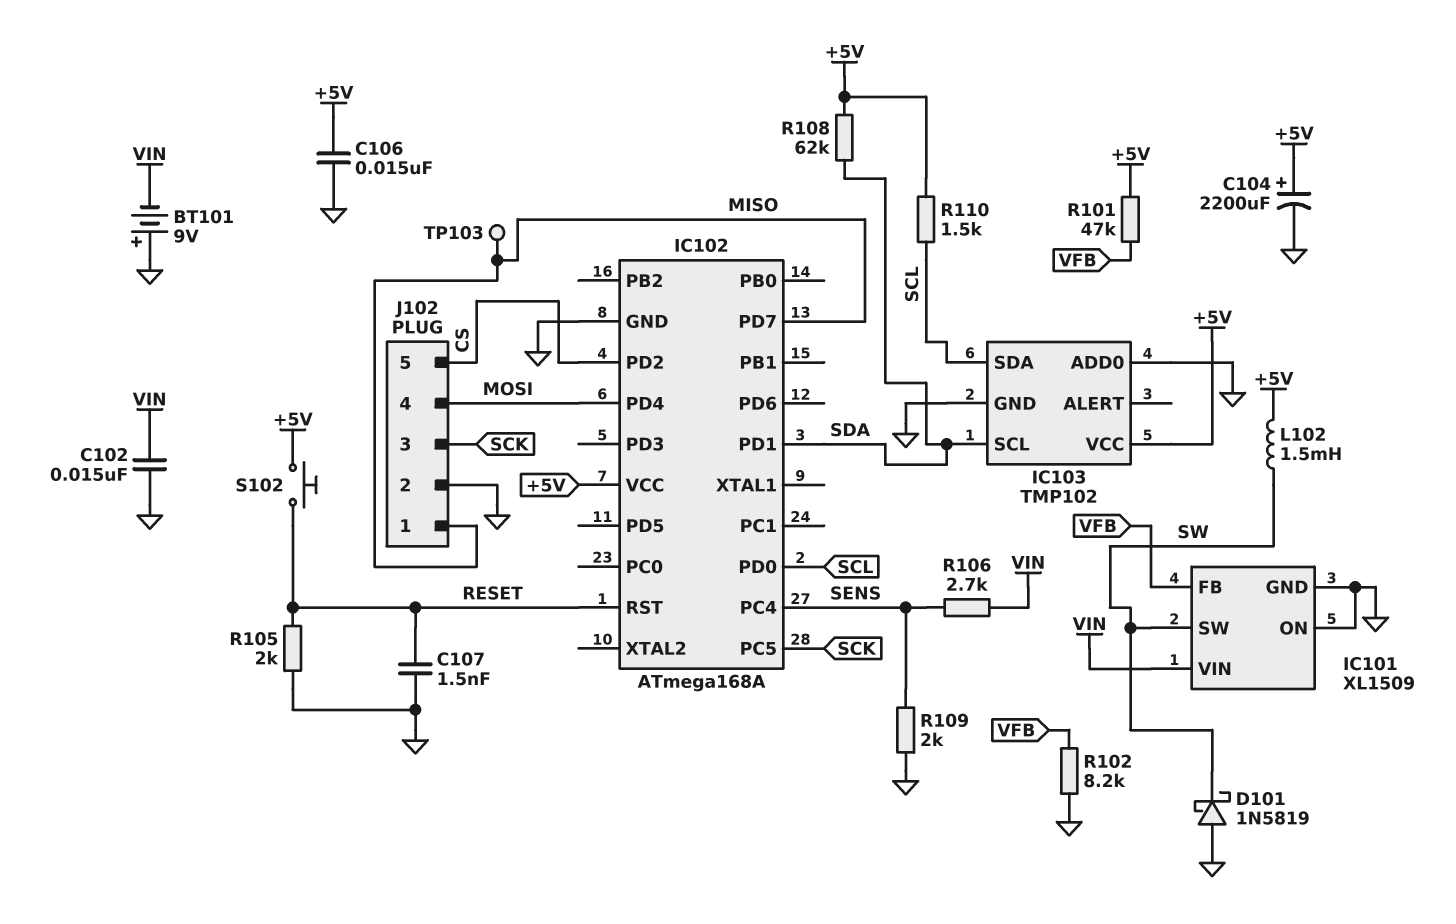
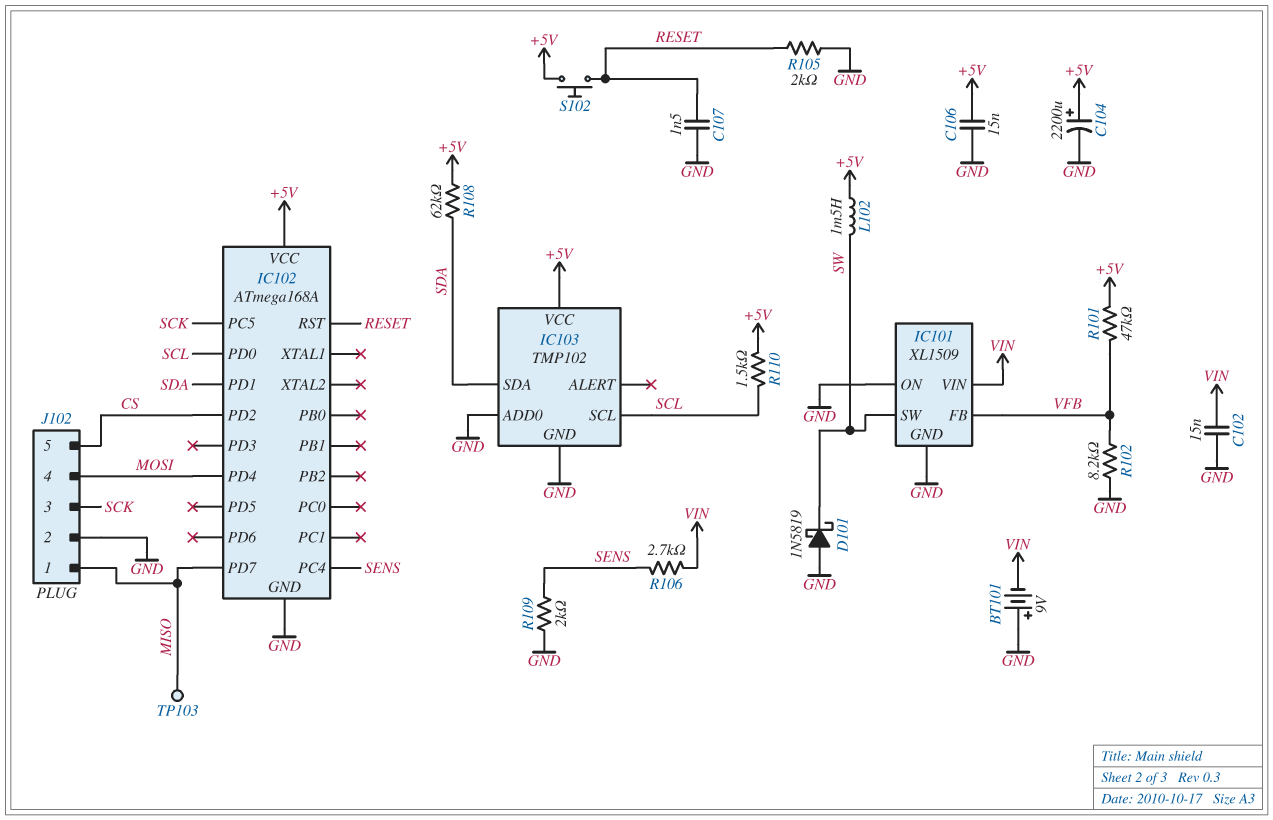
IC103 pin SCL: SDA -> SCL
IC103 pin SDA: SCL -> SDA

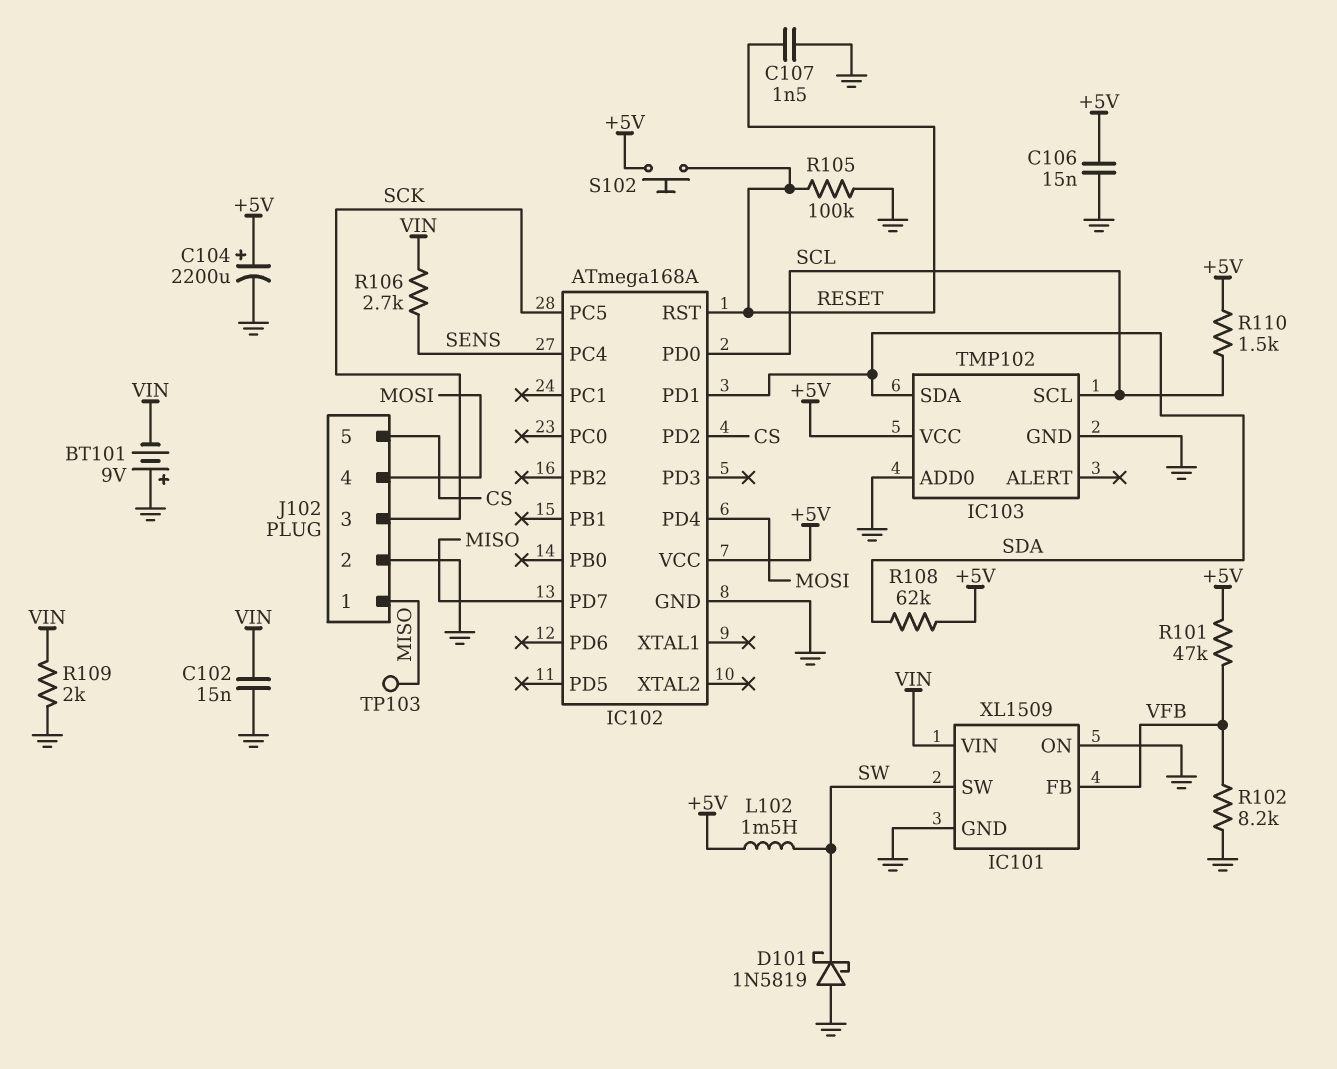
R105: 2k (GND, RESET) -> 100k (GND, RESET)
R109: 2k (GND, SENS) -> 2k (GND, VIN)

